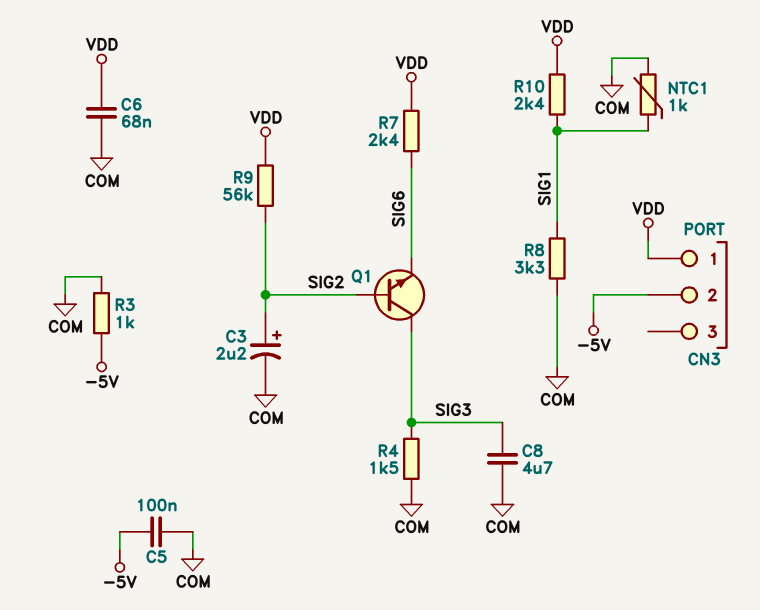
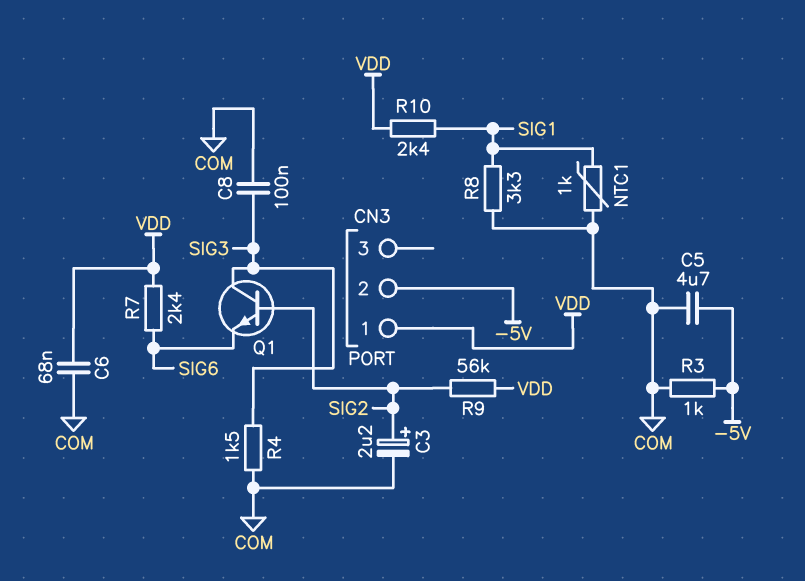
C5: 100nF (-5V, COM) -> 4.7uF (-5V, COM)
C8: 4.7uF (COM, SIG3) -> 100nF (COM, SIG3)

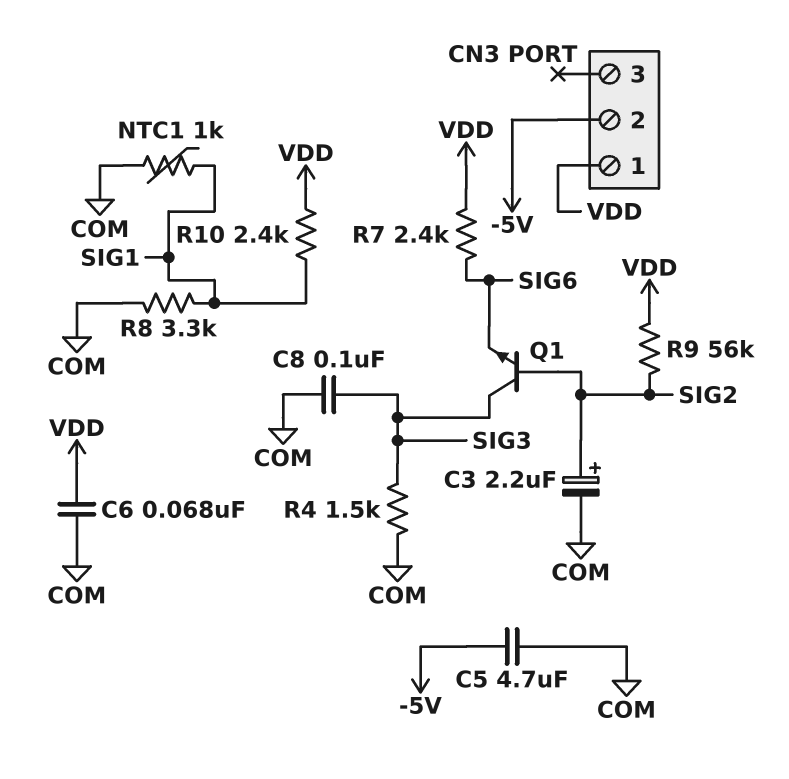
R3: 1k (-5V, COM) -> none

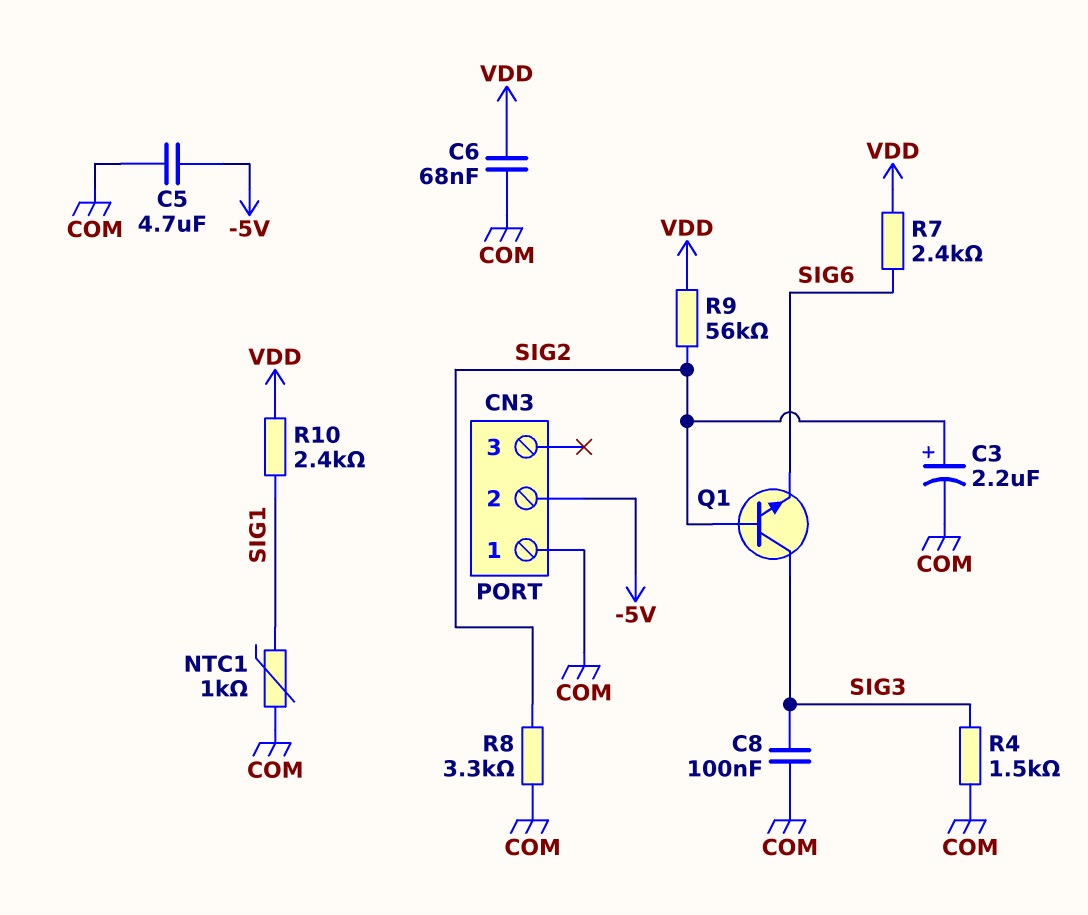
CN3 pin 1: VDD -> COM
R8: 3.3k (COM, SIG1) -> 3.3k (COM, SIG2)

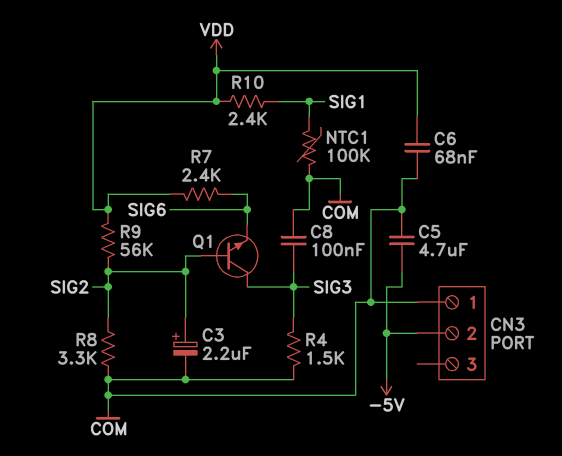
NTC1: 1k (COM, SIG1) -> 100k (COM, SIG1)

